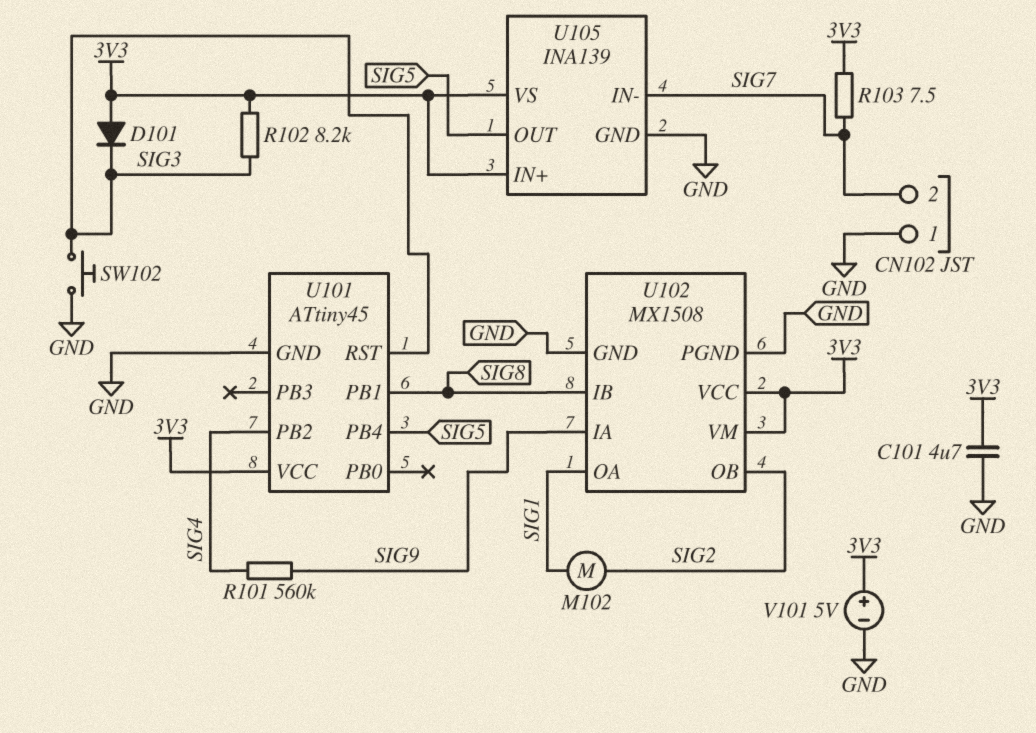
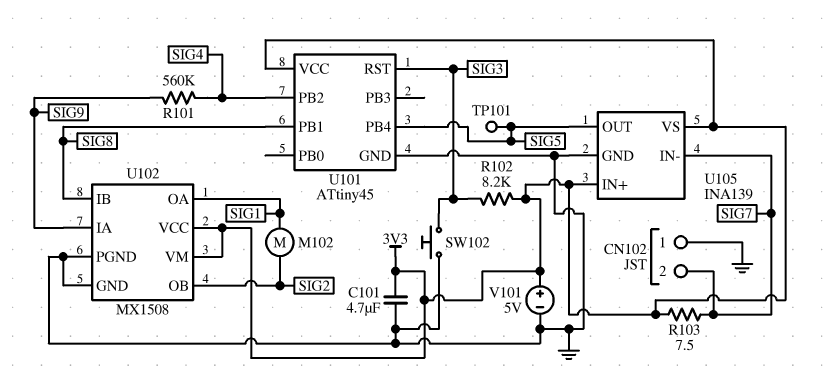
D101: diode (A 3V3, K SIG3) -> none
TP101: none -> test point (SIG5)

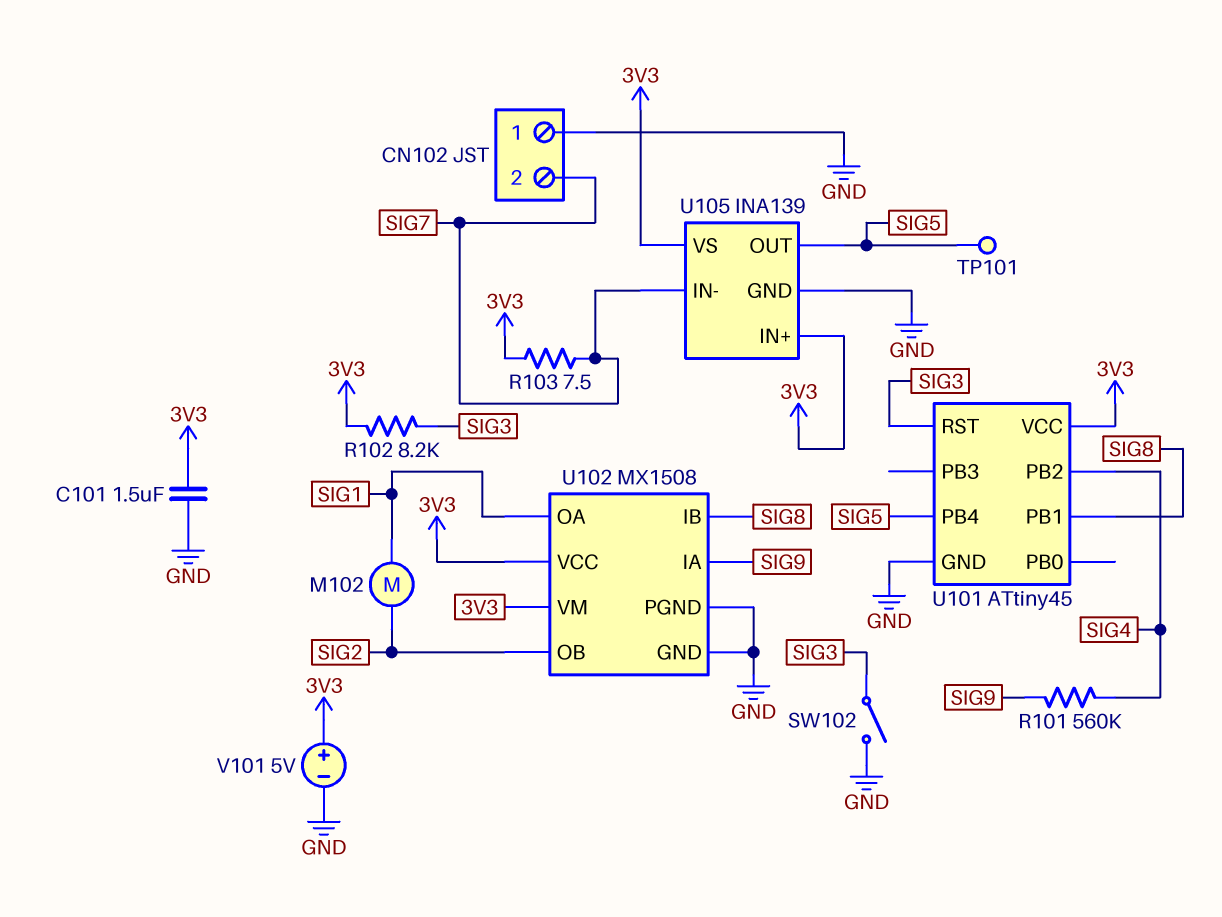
C101: 4.7uF (3V3, GND) -> 1.5uF (3V3, GND)
SW102: button (GND, SIG3) -> switch (GND, SIG3)

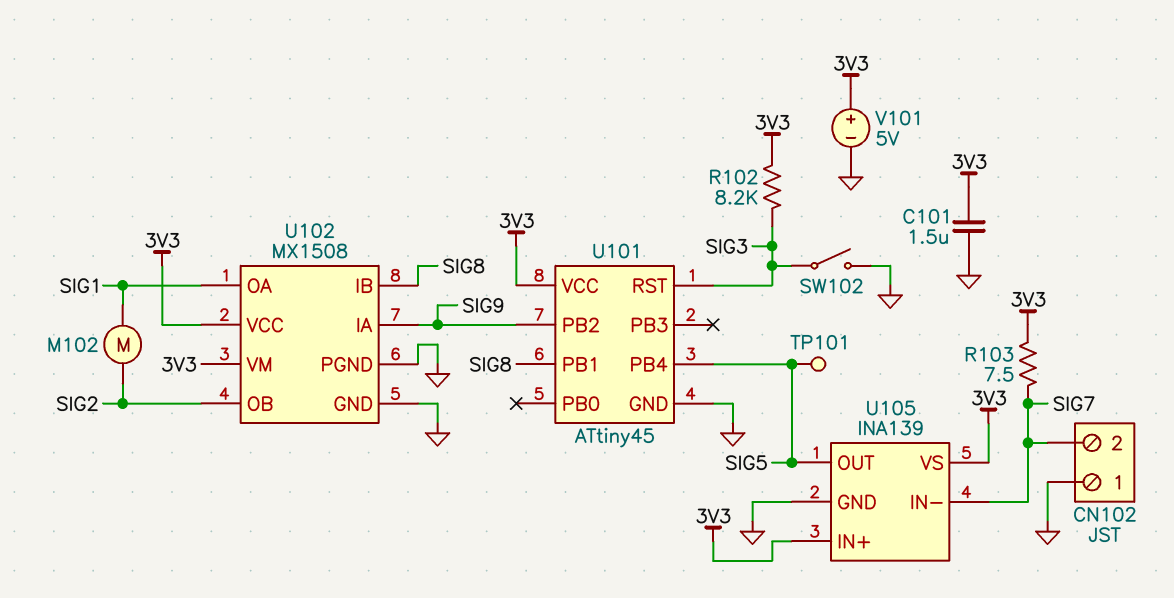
R101: 560k (SIG4, SIG9) -> none
U101 pin PB2: SIG4 -> SIG9

